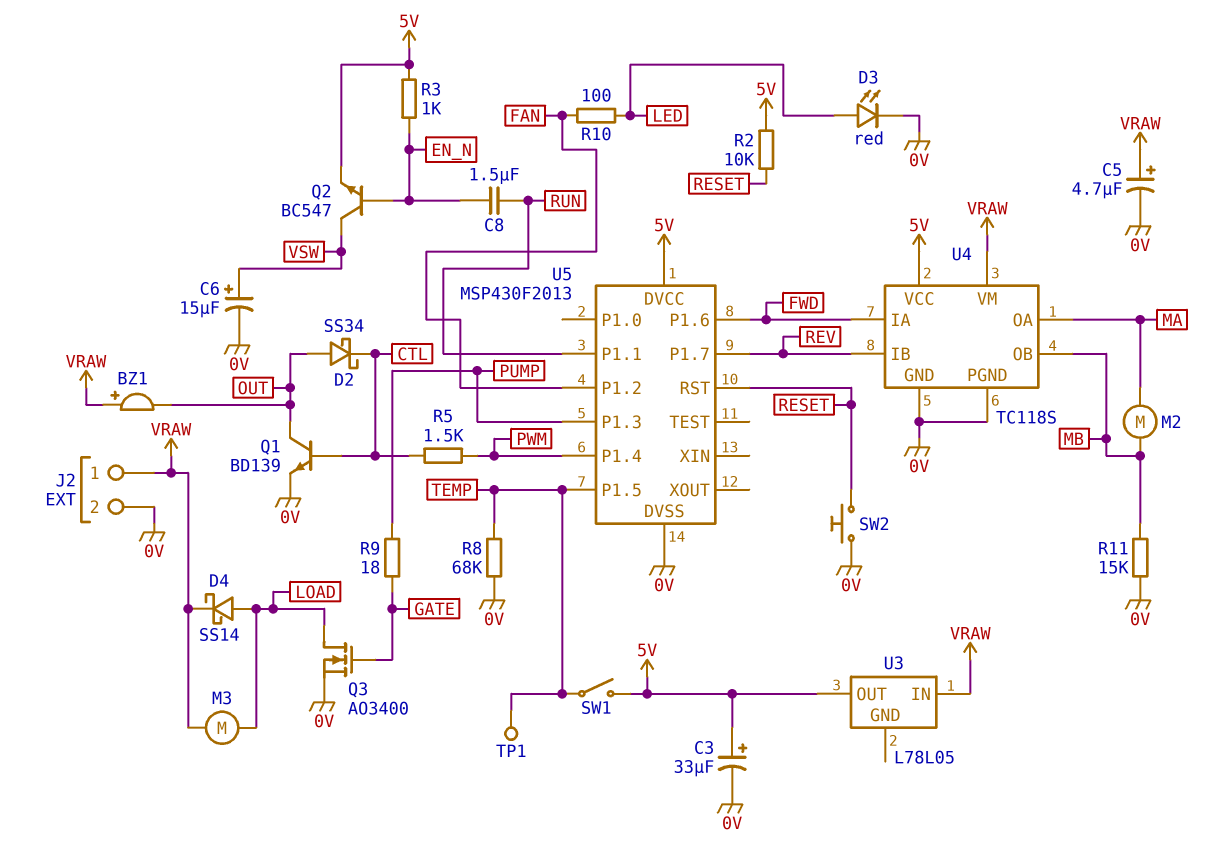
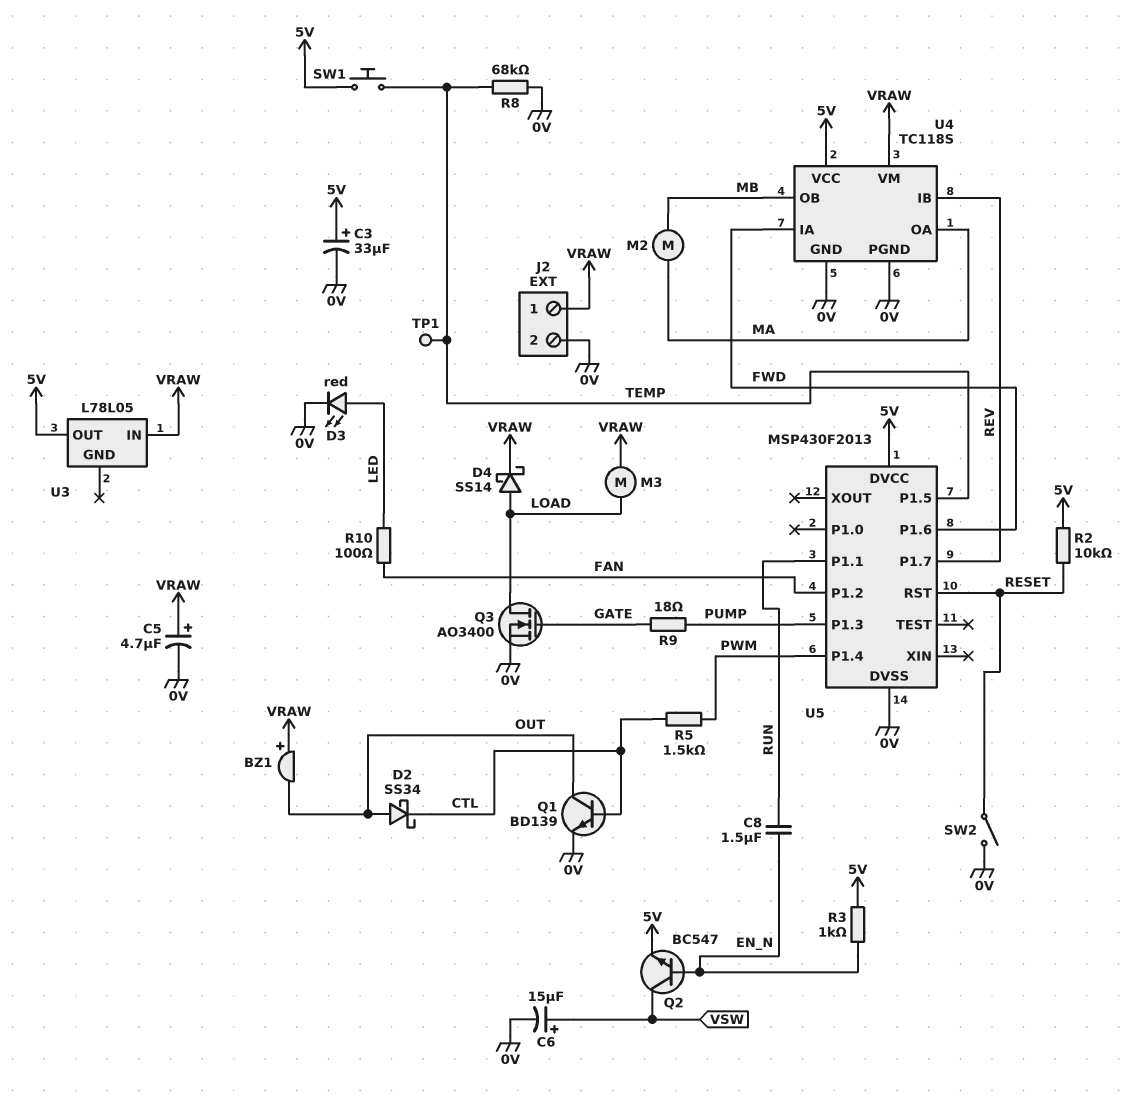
R11: 15k (0V, MB) -> none
SW1: switch (5V, TEMP) -> button (5V, TEMP)
SW2: button (0V, RESET) -> switch (0V, RESET)

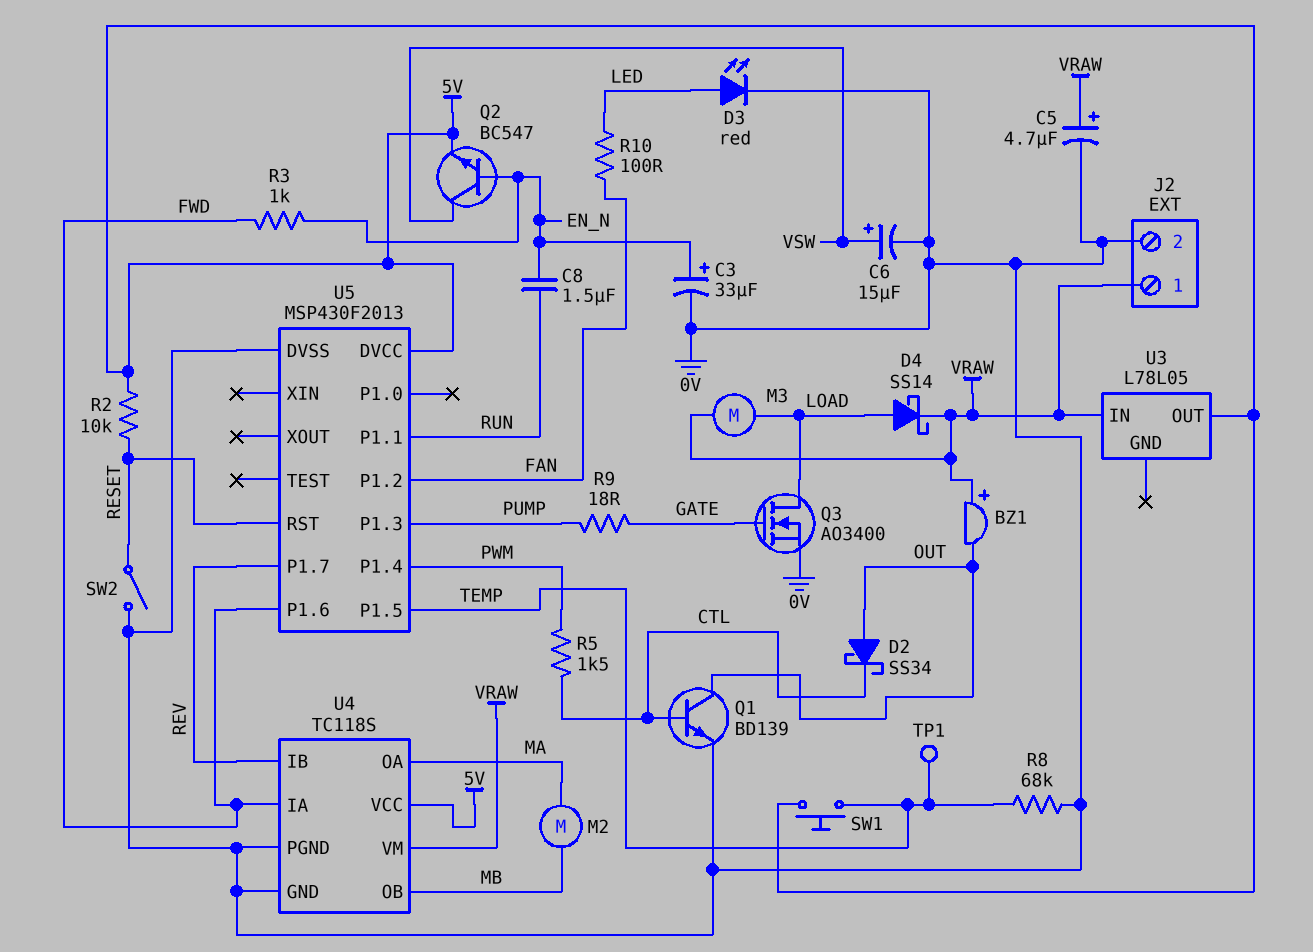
C3: 33uF (plus 5V, minus 0V) -> 33uF (plus EN_N, minus 0V)
R3: 1k (5V, EN_N) -> 1k (EN_N, FWD)

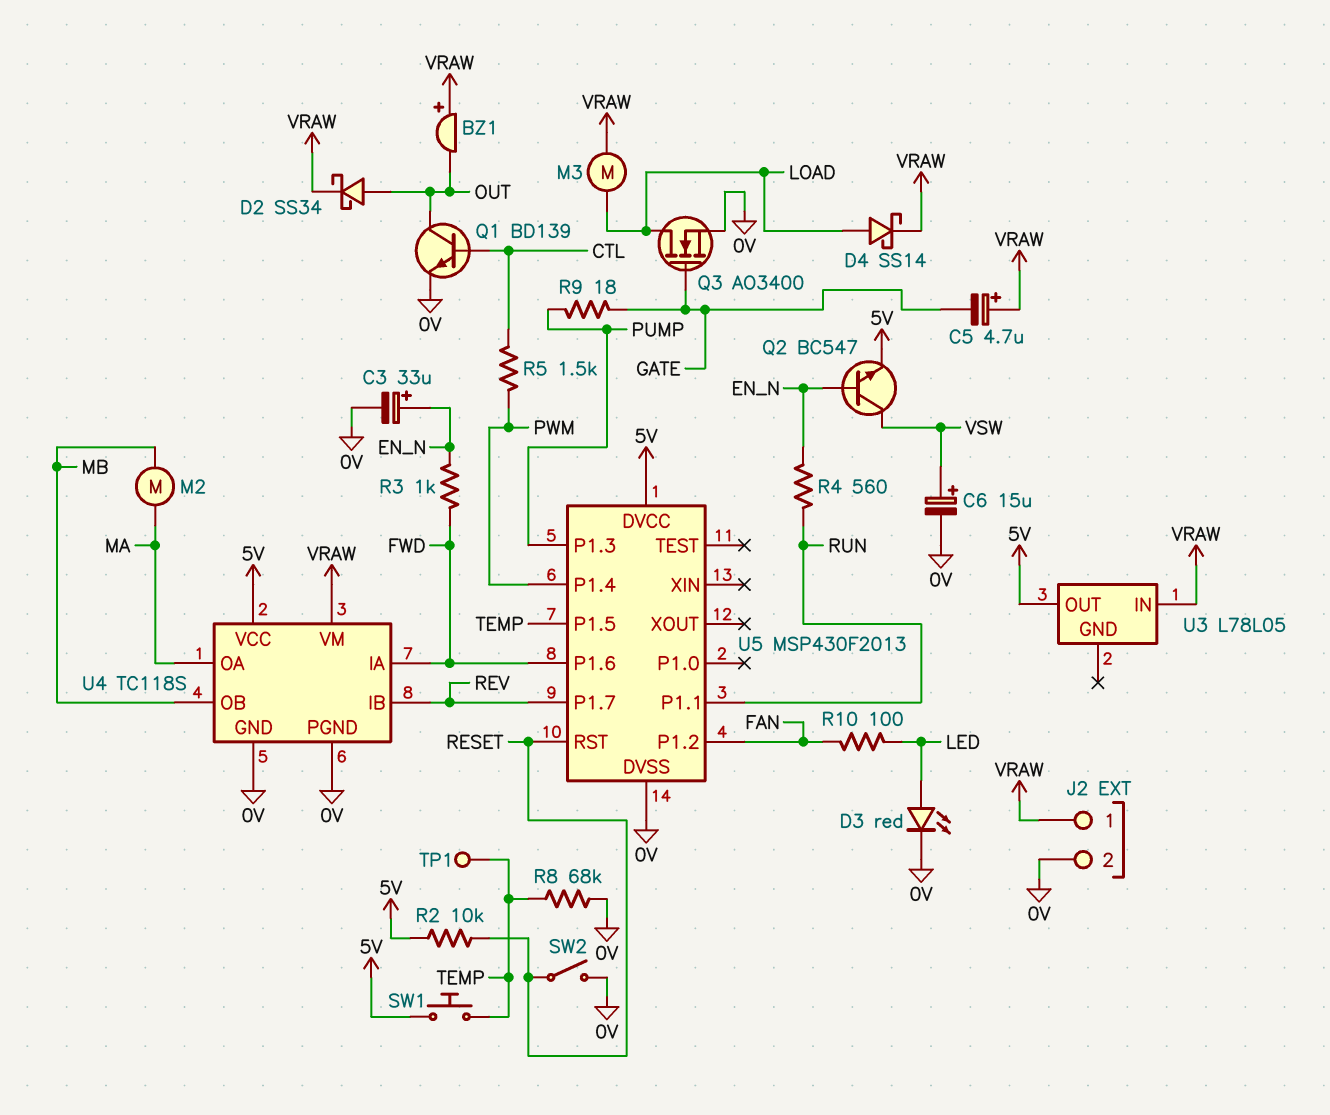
C5: 4.7uF (plus VRAW, minus 0V) -> 4.7uF (plus VRAW, minus GATE)
C8: 1.5uF (EN_N, RUN) -> none
D2: schottky SS34 (A OUT, K CTL) -> schottky SS34 (A OUT, K VRAW)
R4: none -> 560 (EN_N, RUN)

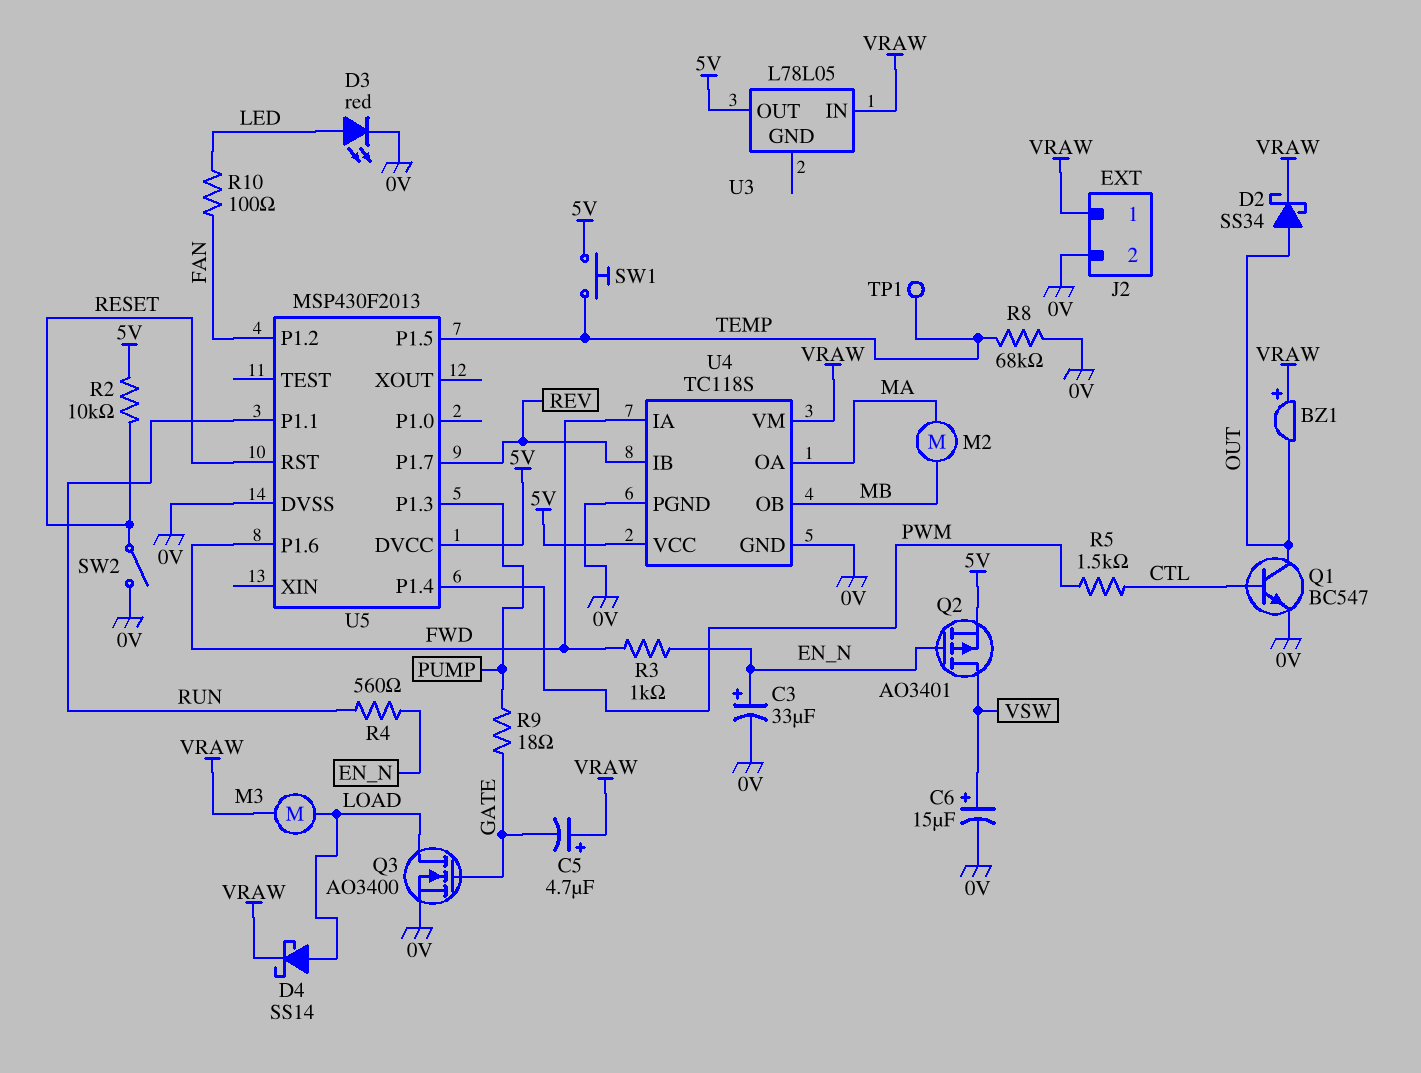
Q1: NPN BD139 (B CTL, C OUT, E 0V) -> NPN BC547 (B CTL, C OUT, E 0V)
Q2: NPN BC547 (B EN_N, C VSW, E 5V) -> PMOS AO3401 (G EN_N, D VSW, S 5V)

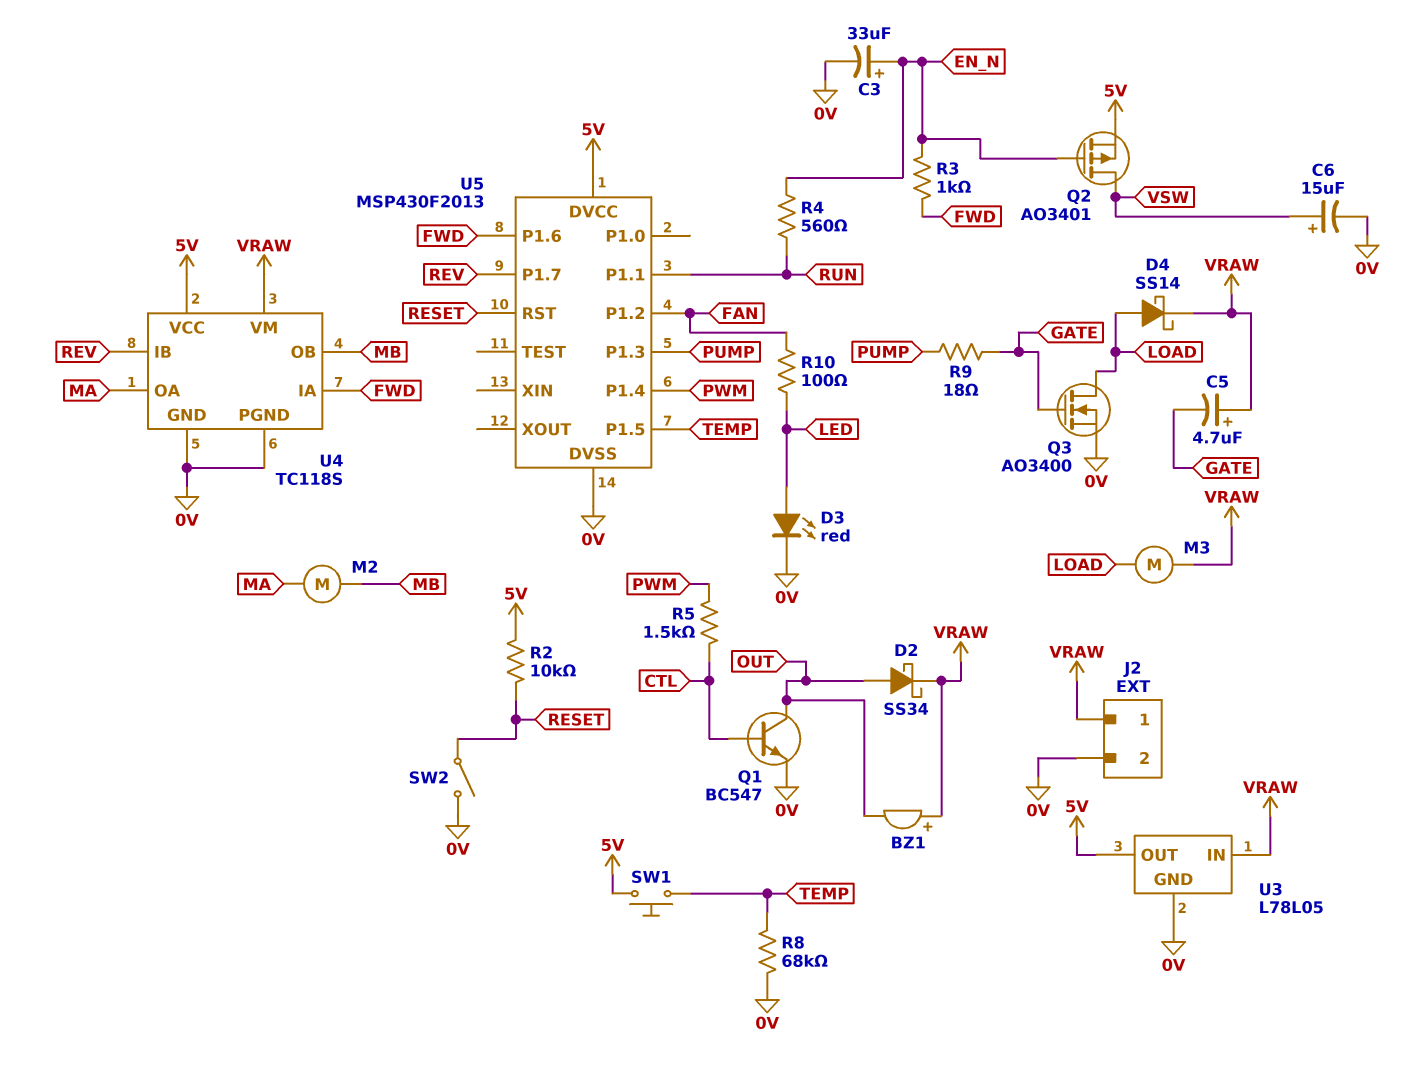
TP1: test point (TEMP) -> none
U3 pin GND: none -> 0V

